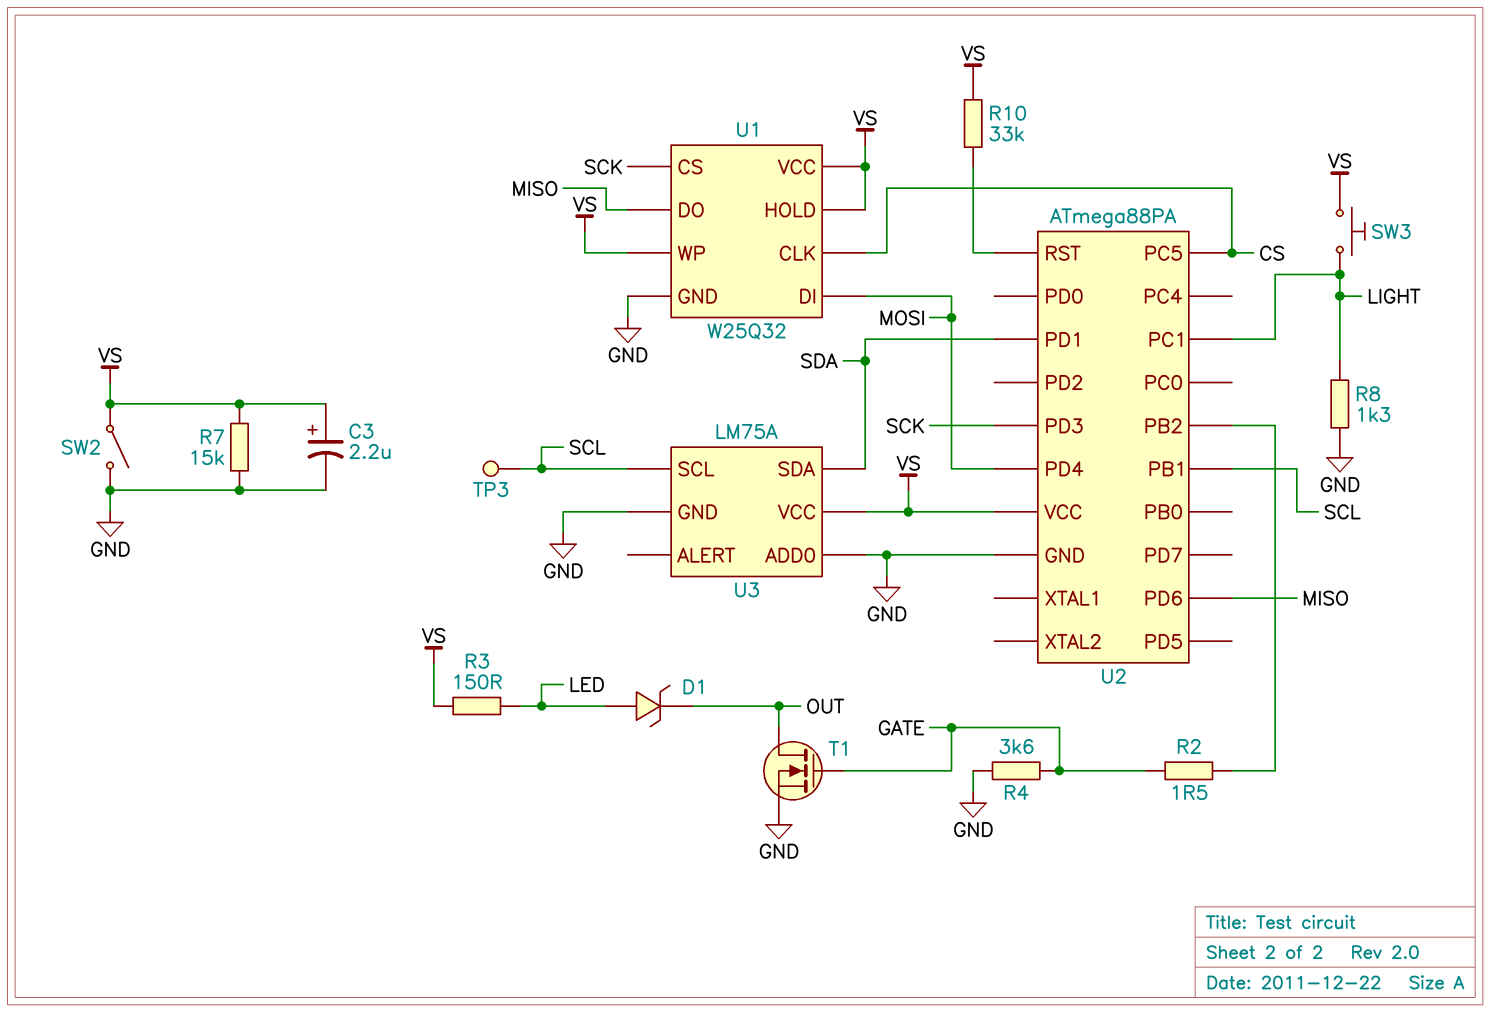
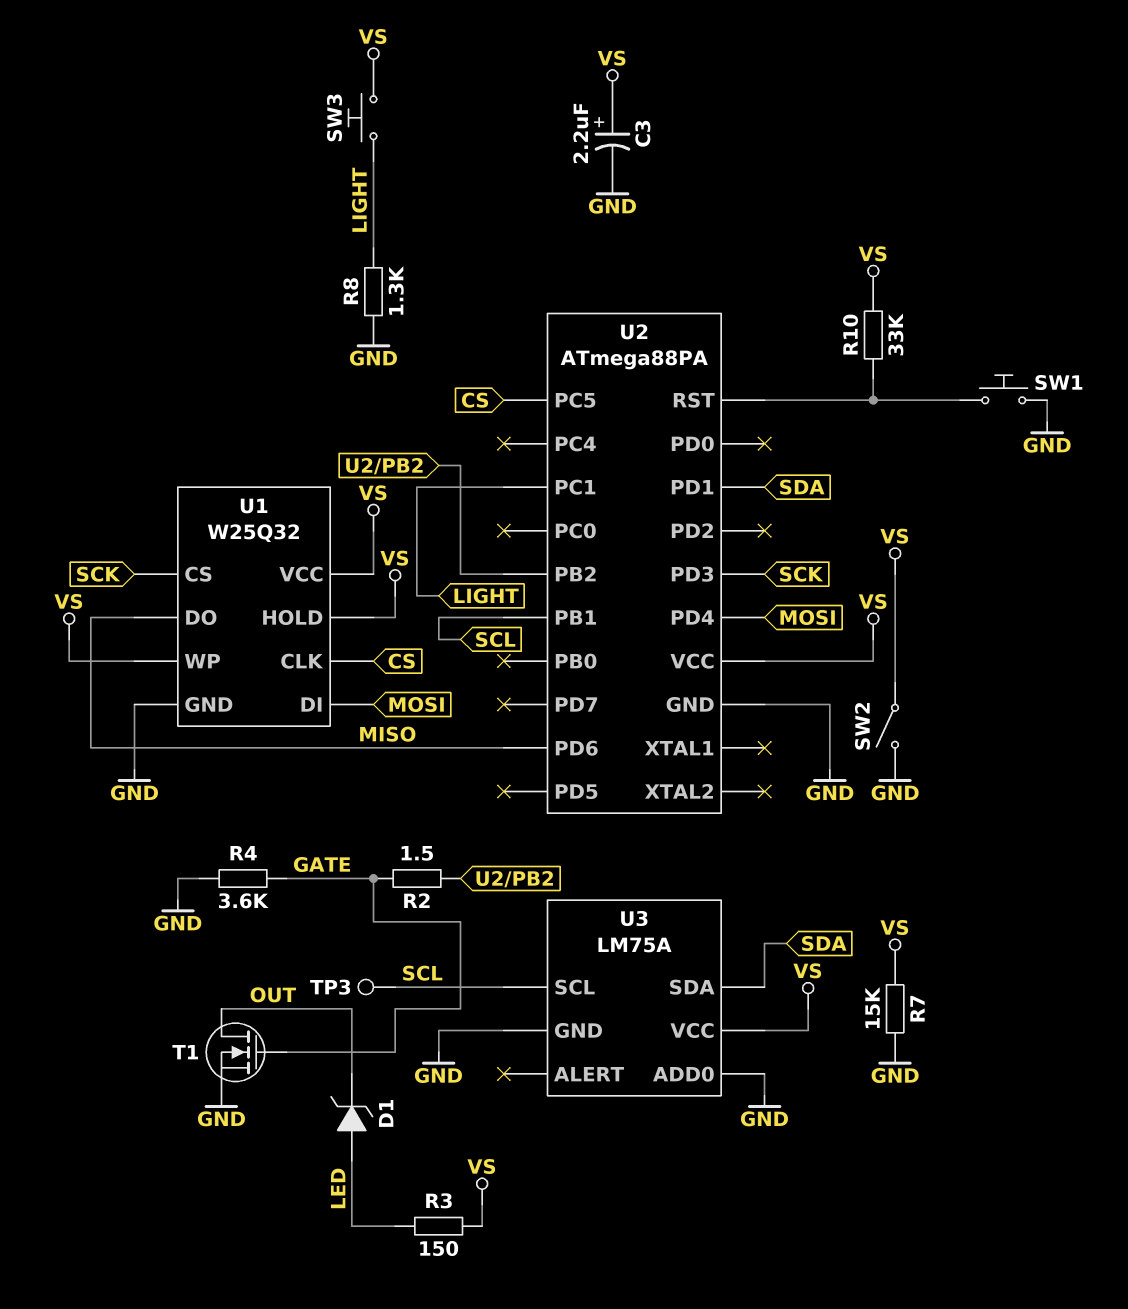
SW1: none -> button (GND, U2/RST)

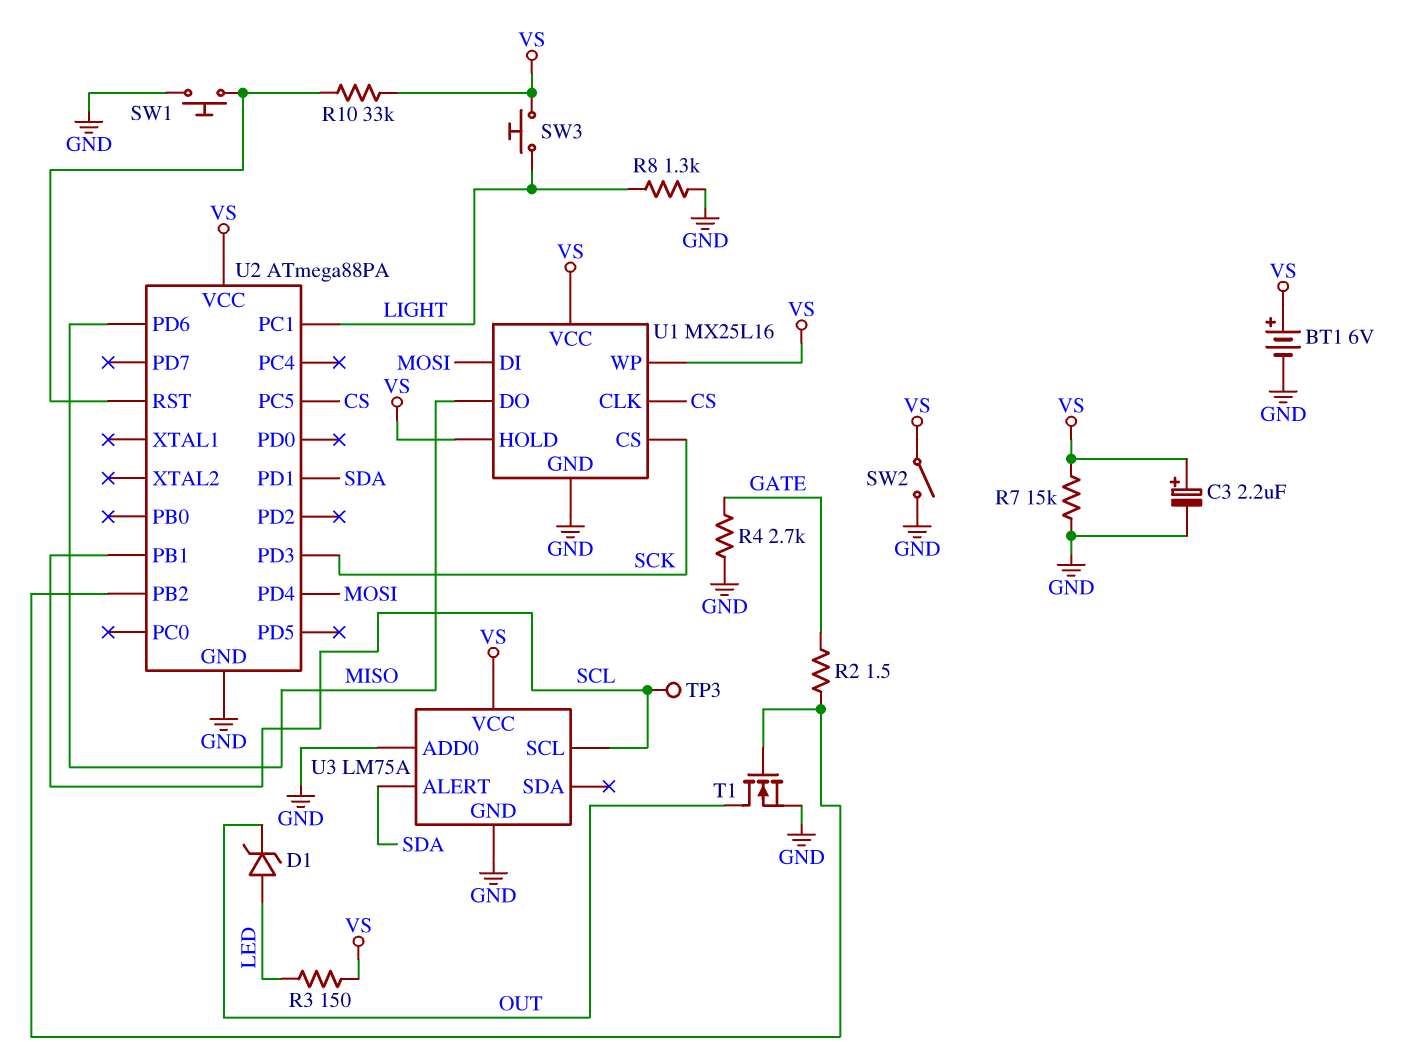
BT1: none -> 6V (plus VS, minus GND)
R4: 3.6k (GATE, GND) -> 2.7k (GATE, GND)
T1: NMOS (G GATE, D OUT, S GND) -> NMOS (G U2/PB2, D OUT, S GND)
U1: W25Q32 -> MX25L16
U3 pin ALERT: none -> SDA
U3 pin SDA: SDA -> none

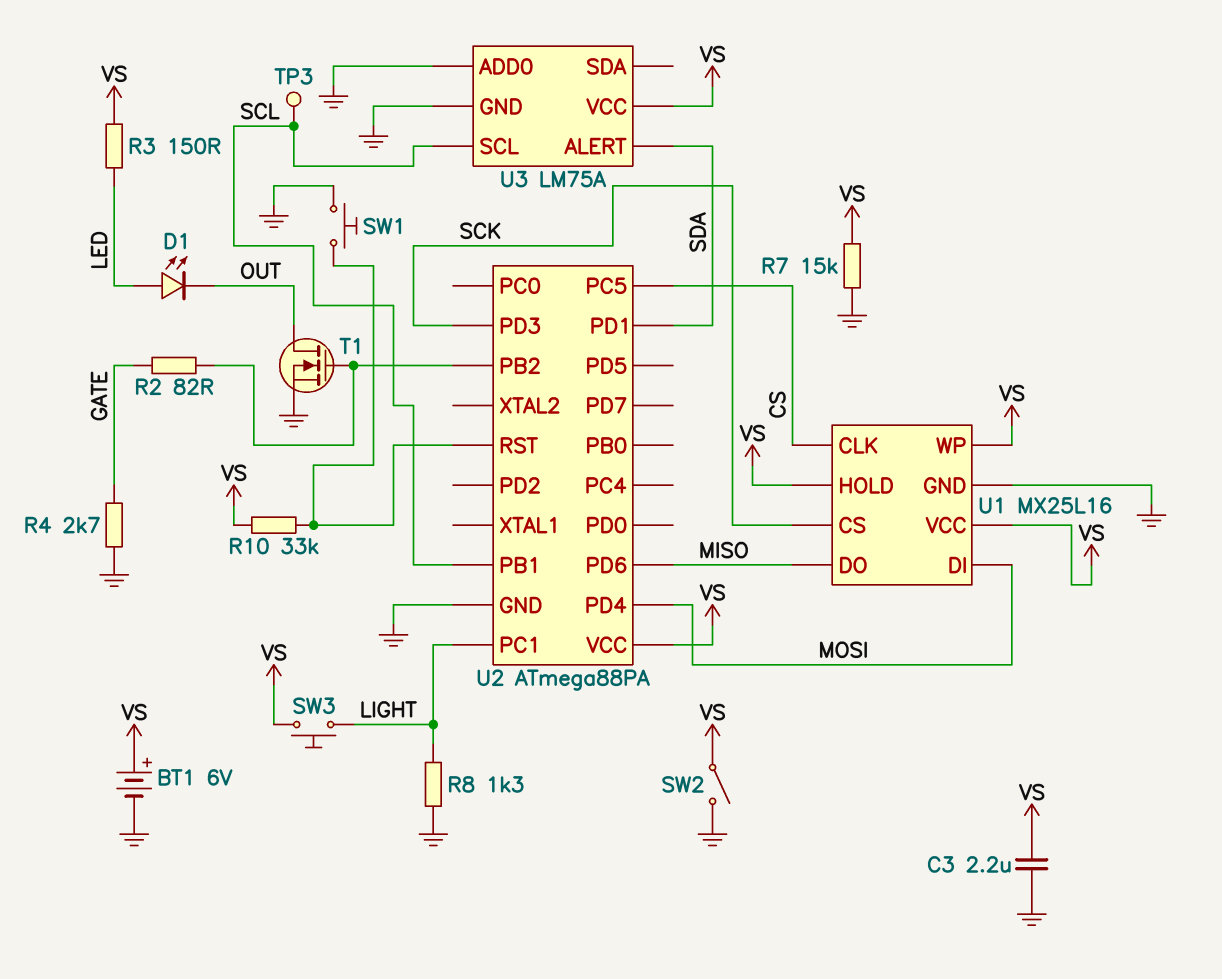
C3: 2.2uF (plus VS, minus GND) -> 2.2uF (GND, VS)
D1: zener (A LED, K OUT) -> LED (A LED, K OUT)
R2: 1.5 (GATE, U2/PB2) -> 82 (GATE, U2/PB2)

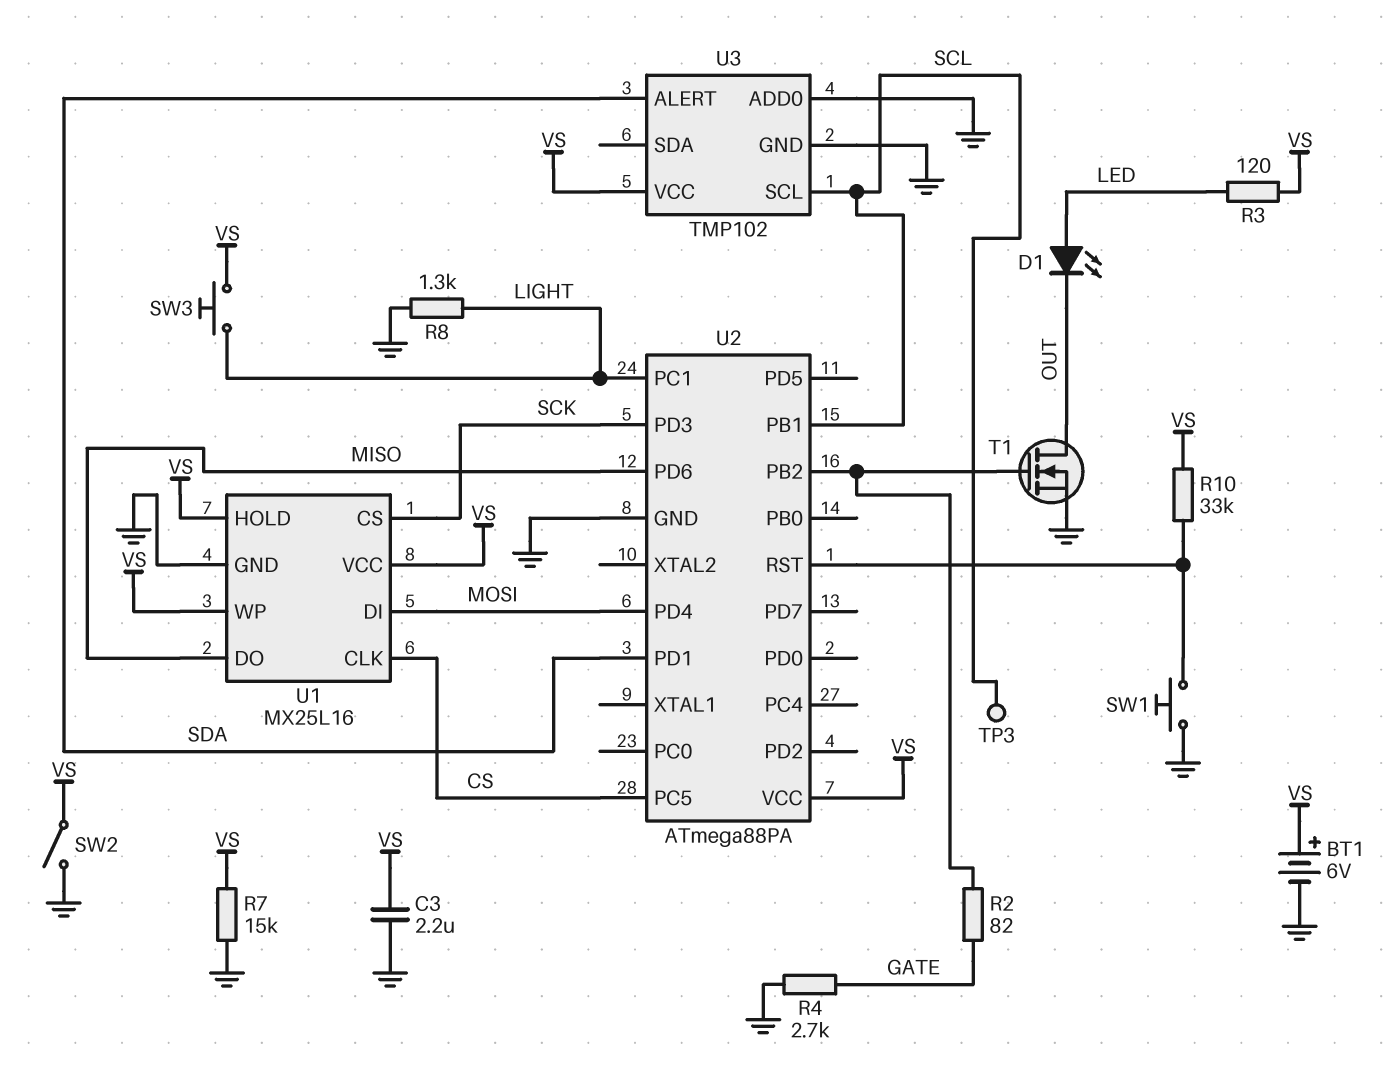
R3: 150 (LED, VS) -> 120 (LED, VS)
U3: LM75A -> TMP102

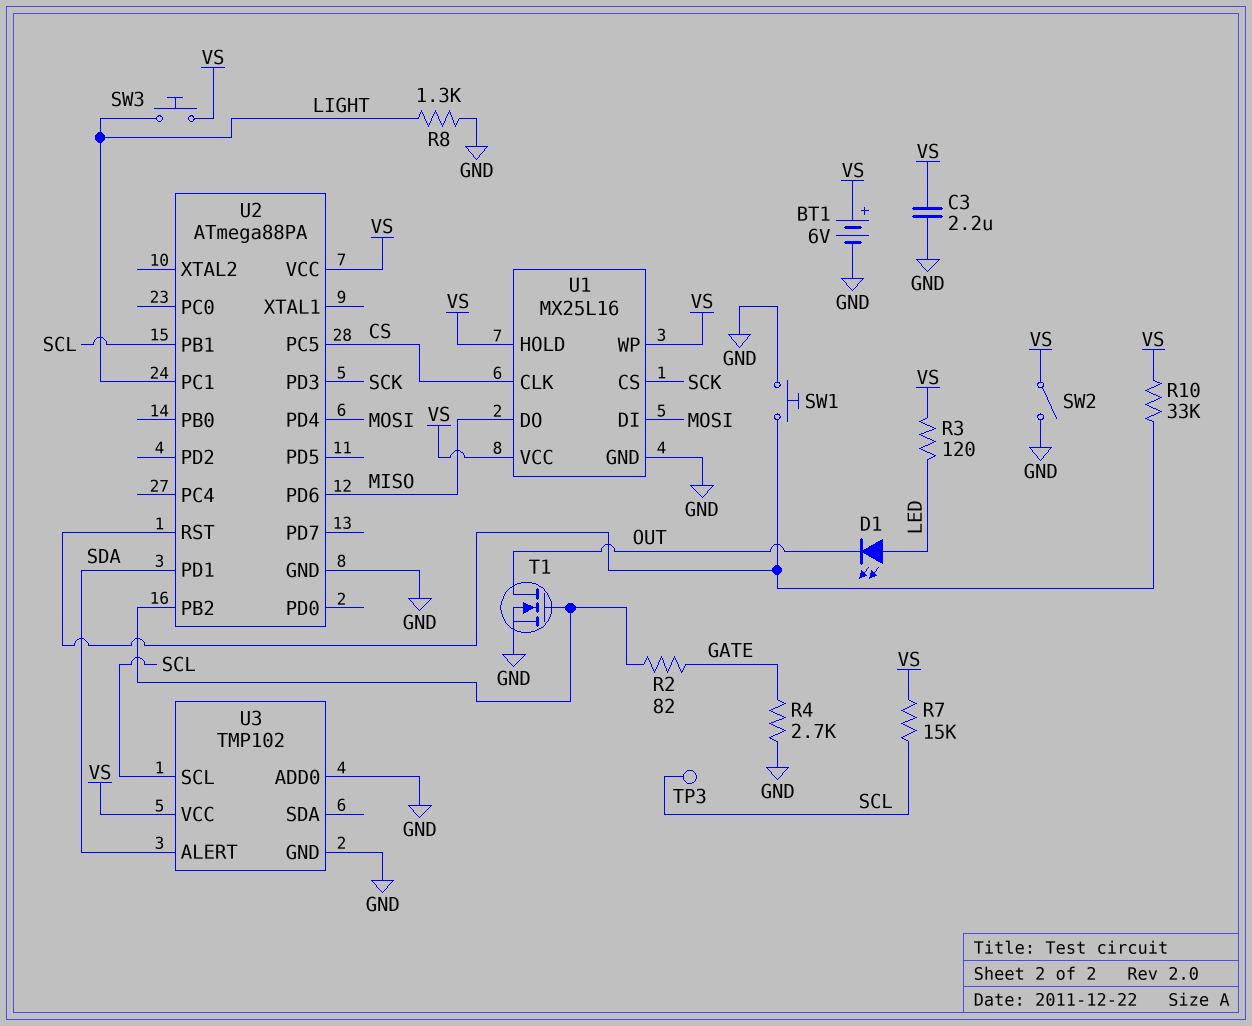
R7: 15k (GND, VS) -> 15k (SCL, VS)

